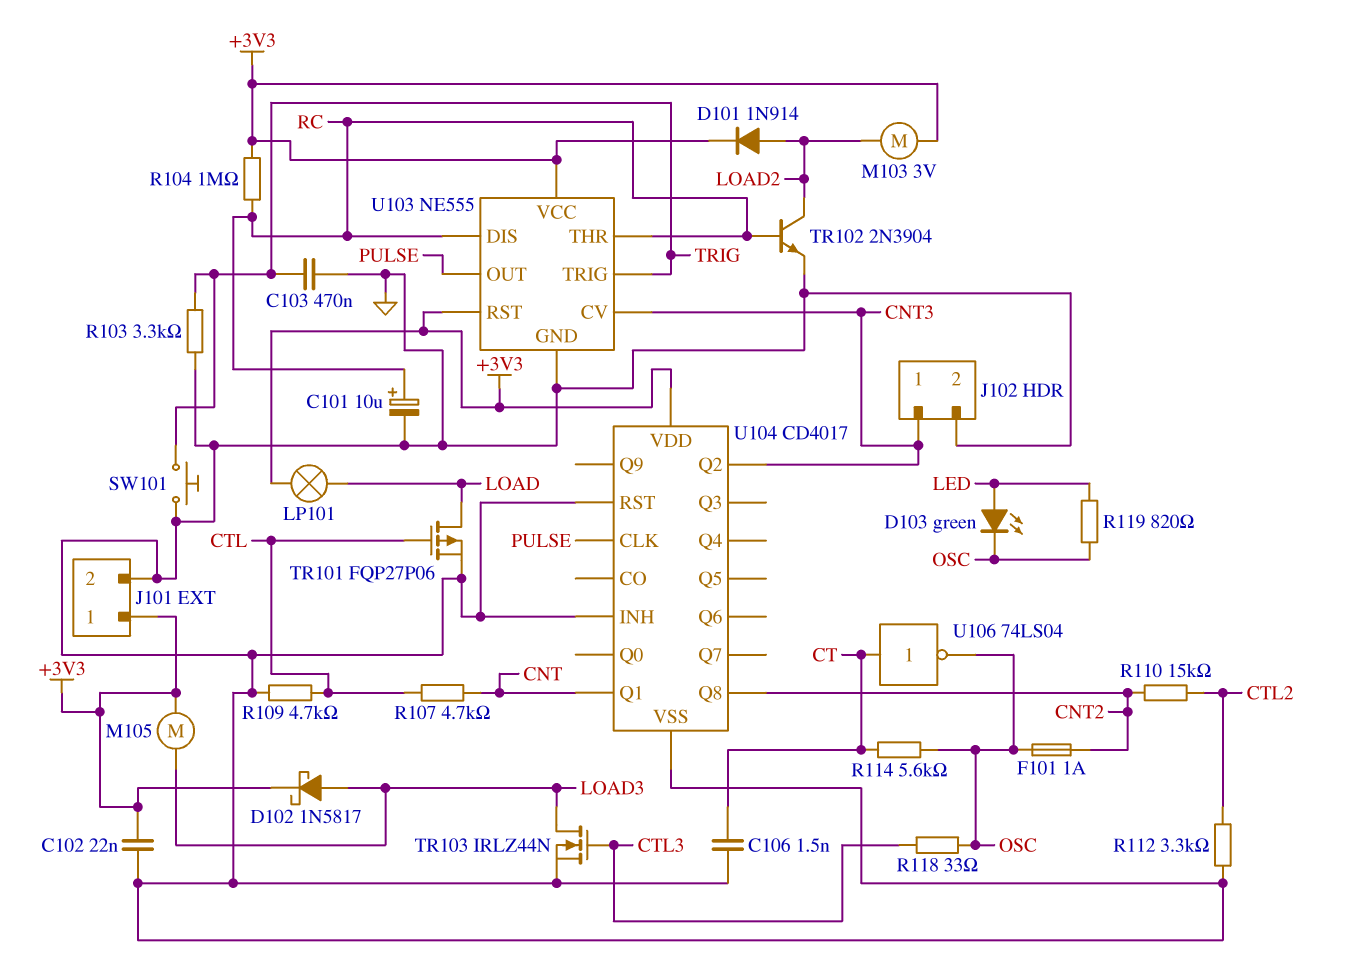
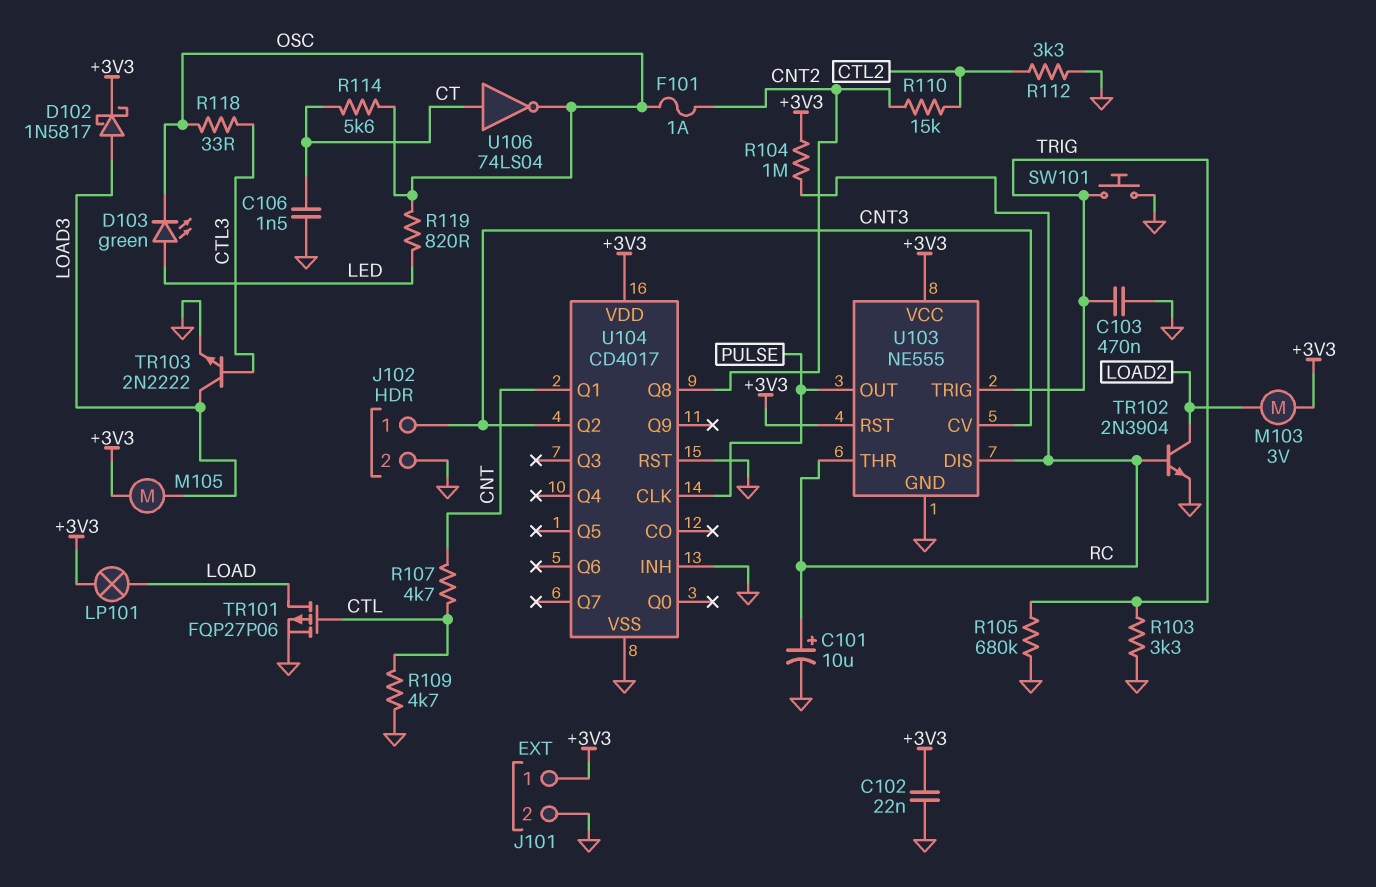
D101: diode 1N914 (A LOAD2, K +3V3) -> none
R105: none -> 680k (GND, TRIG)
TR103: NMOS IRLZ44N (G CTL3, D LOAD3, S GND) -> NPN 2N2222 (B CTL3, C LOAD3, E GND)

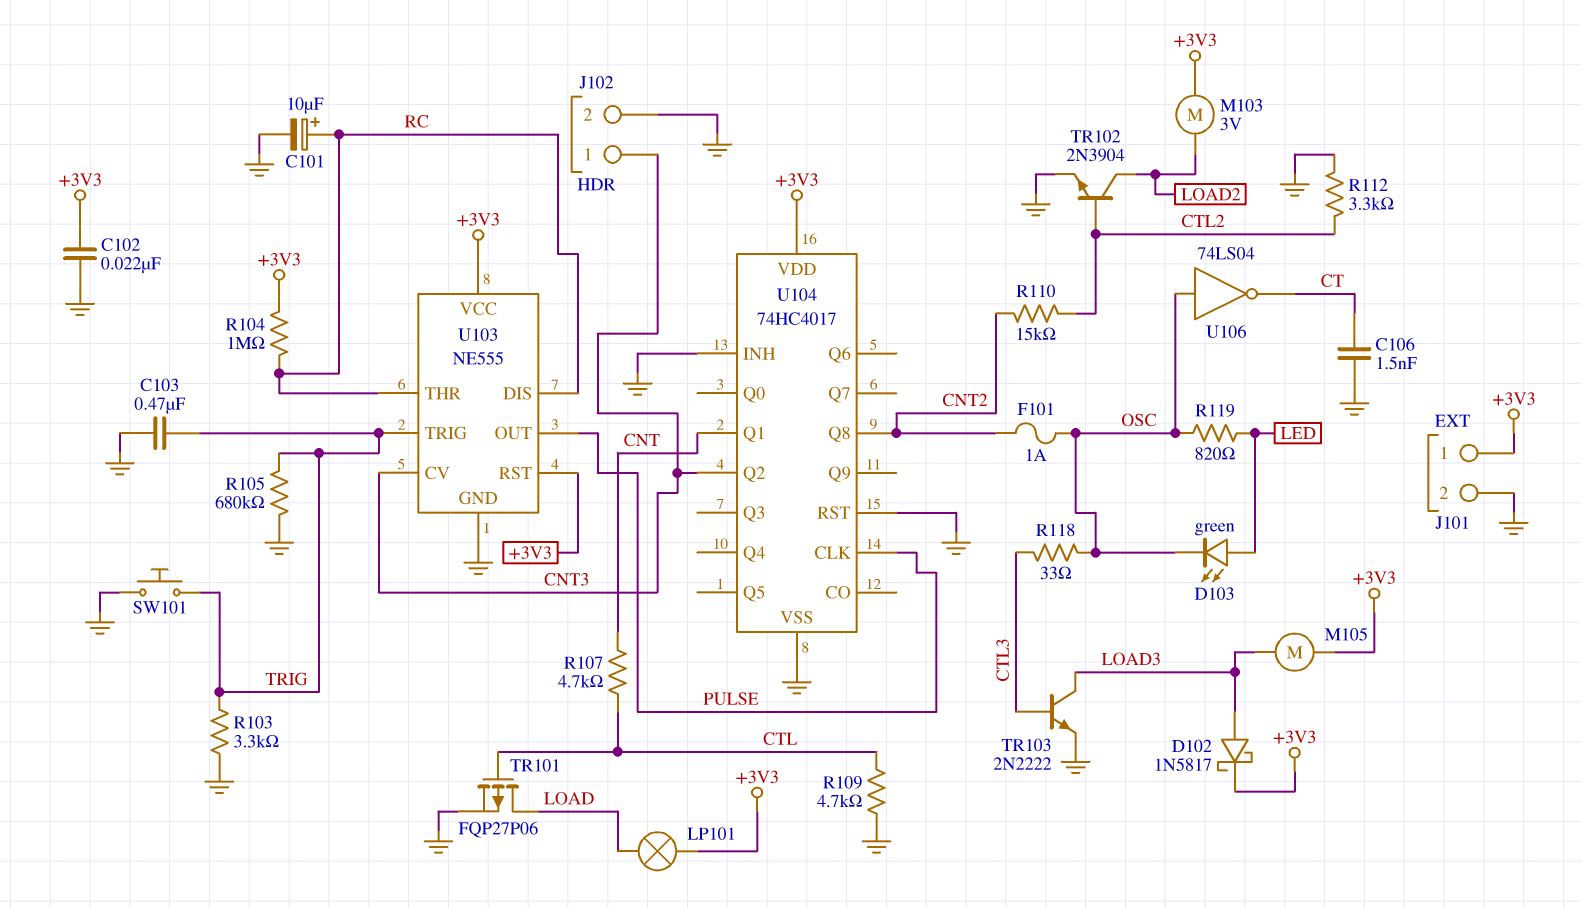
R114: 5.6k (CT, OSC) -> none
TR102: NPN 2N3904 (B RC, C LOAD2, E GND) -> NPN 2N3904 (B CTL2, C LOAD2, E GND)
U104: CD4017 -> 74HC4017
U106: NOT 74LS04 (in CT, out OSC) -> NOT 74LS04 (in OSC, out CT)

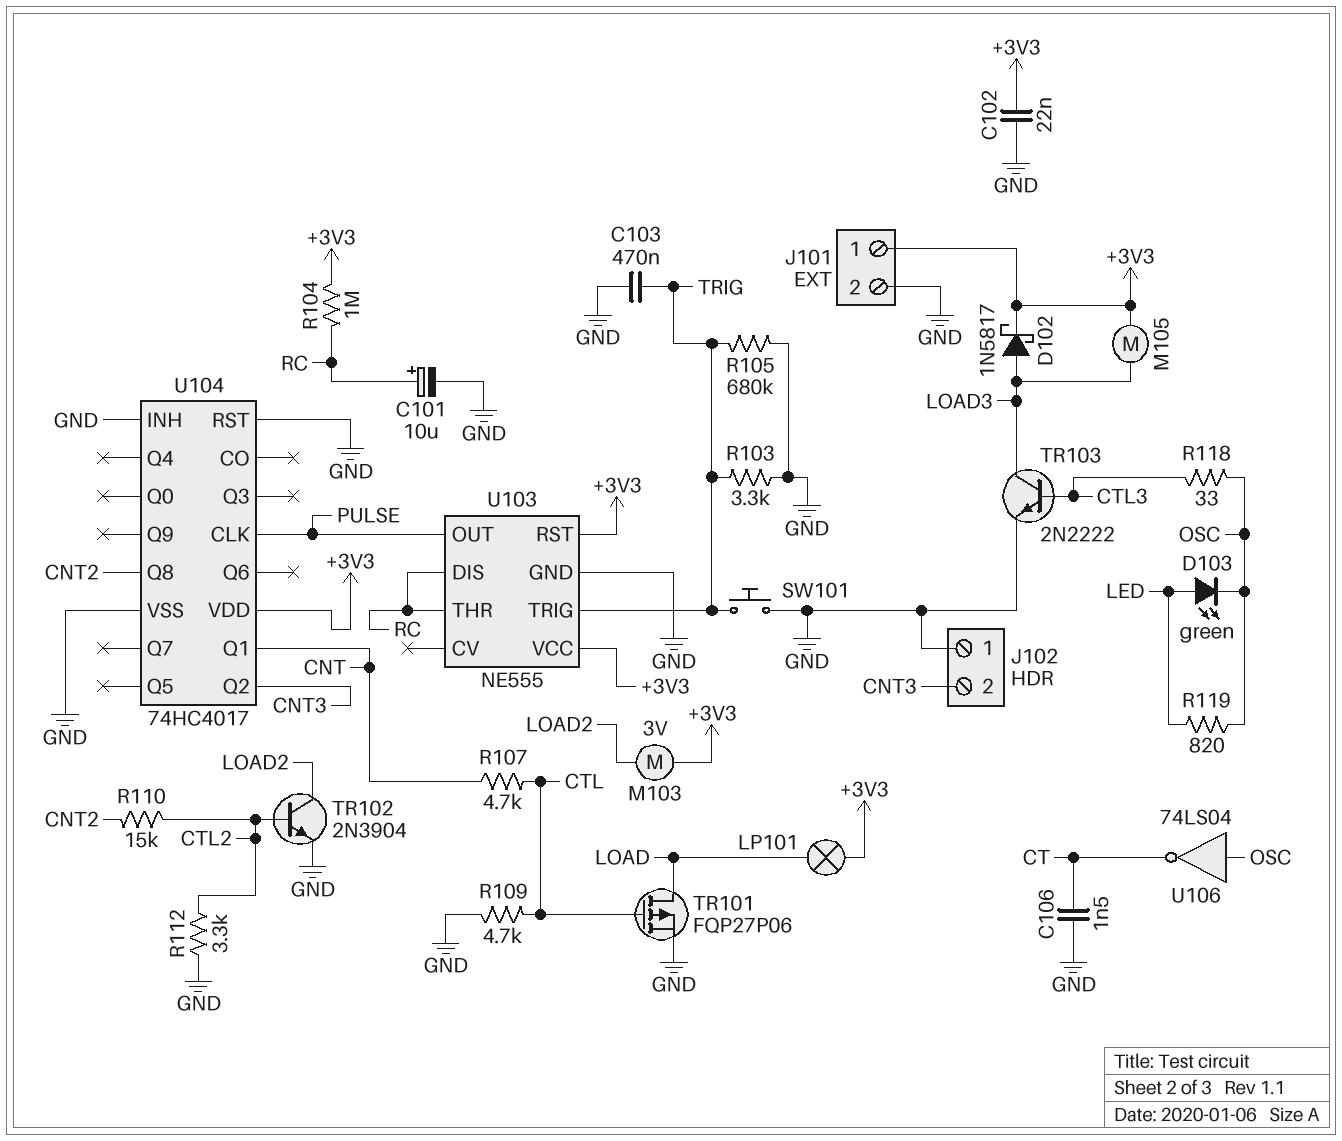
F101: 1A (CNT2, OSC) -> none
J102 pin 1: CNT3 -> GND
J102 pin 2: GND -> CNT3
U103 pin CV: CNT3 -> none

